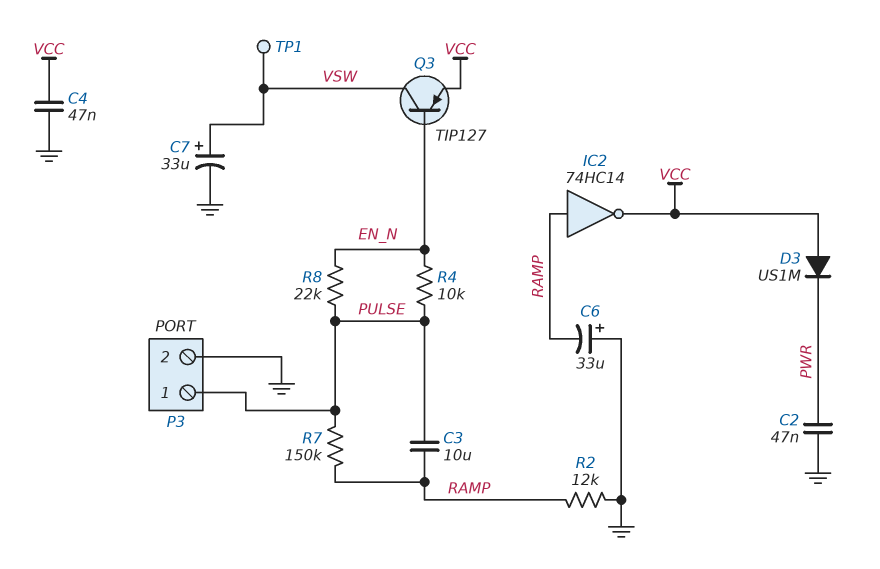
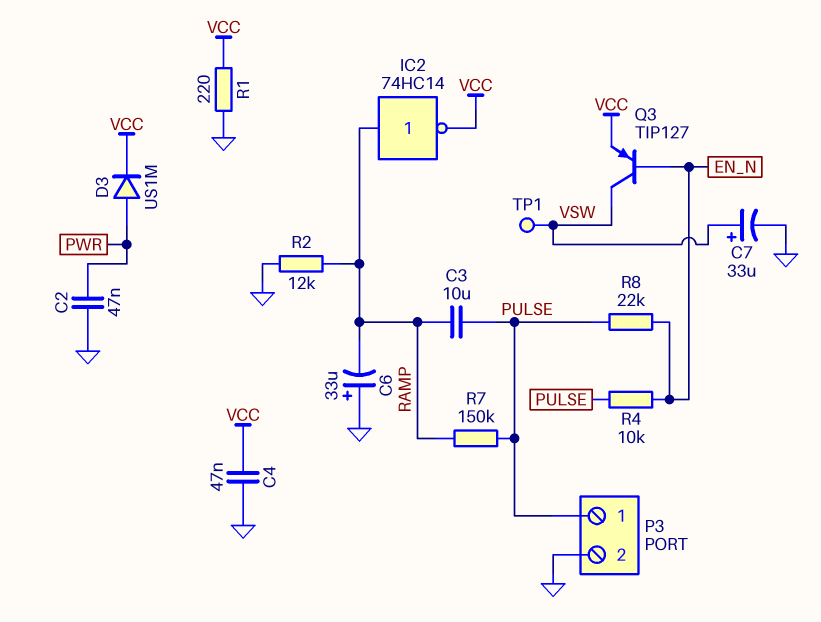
D3: diode US1M (A VCC, K PWR) -> diode US1M (A PWR, K VCC)
R1: none -> 220 (GND, VCC)

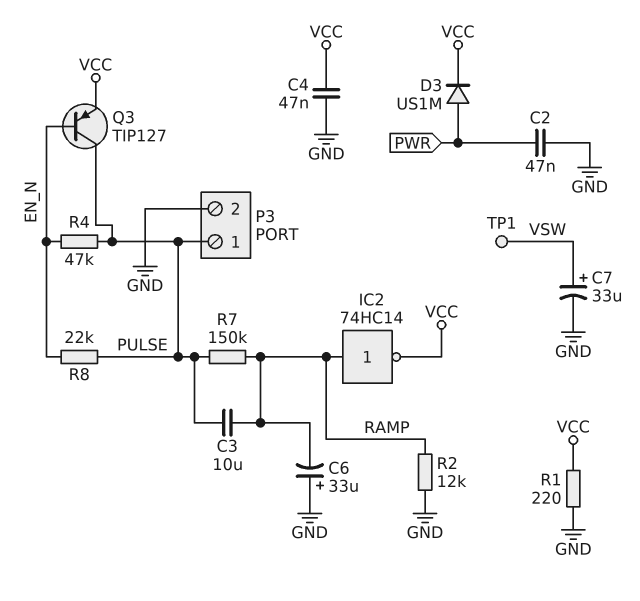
Q3: PNP TIP127 (B EN_N, C VSW, E VCC) -> PNP TIP127 (B EN_N, C PULSE, E VCC)
R4: 10k (EN_N, PULSE) -> 47k (EN_N, PULSE)

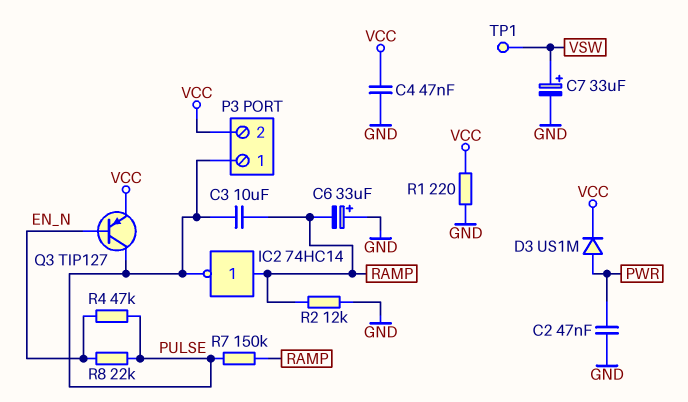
IC2: NOT 74HC14 (in RAMP, out VCC) -> NOT 74HC14 (in RAMP, out PULSE)
P3 pin 2: GND -> VCC

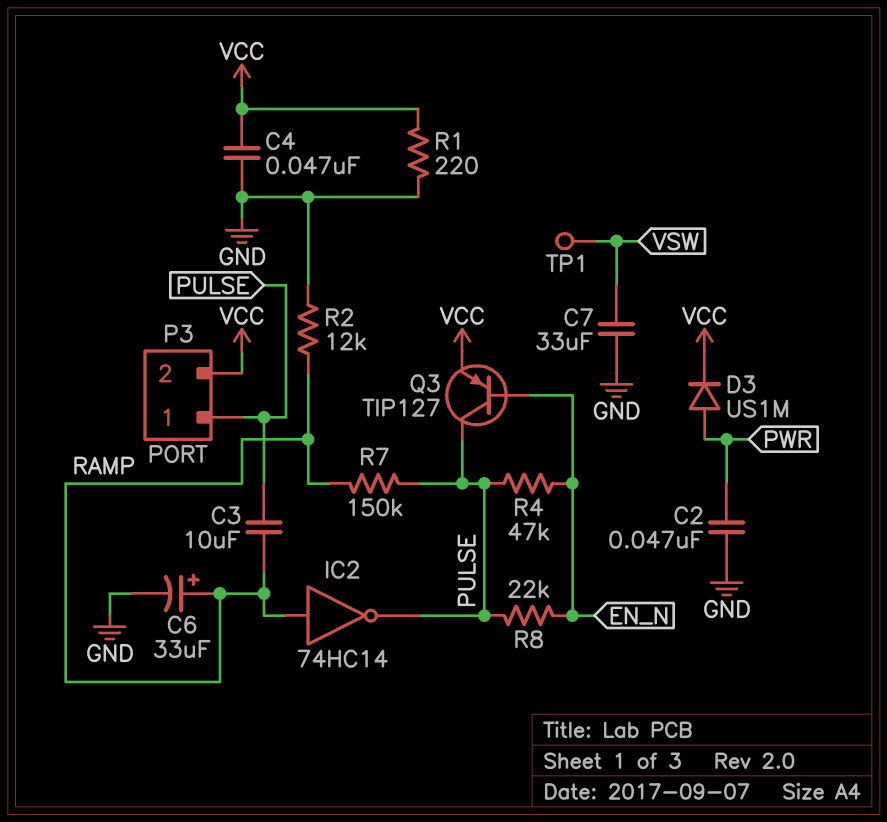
C6: 33uF (plus GND, minus RAMP) -> 33uF (plus RAMP, minus GND)
C7: 33uF (plus VSW, minus GND) -> 33uF (GND, VSW)

